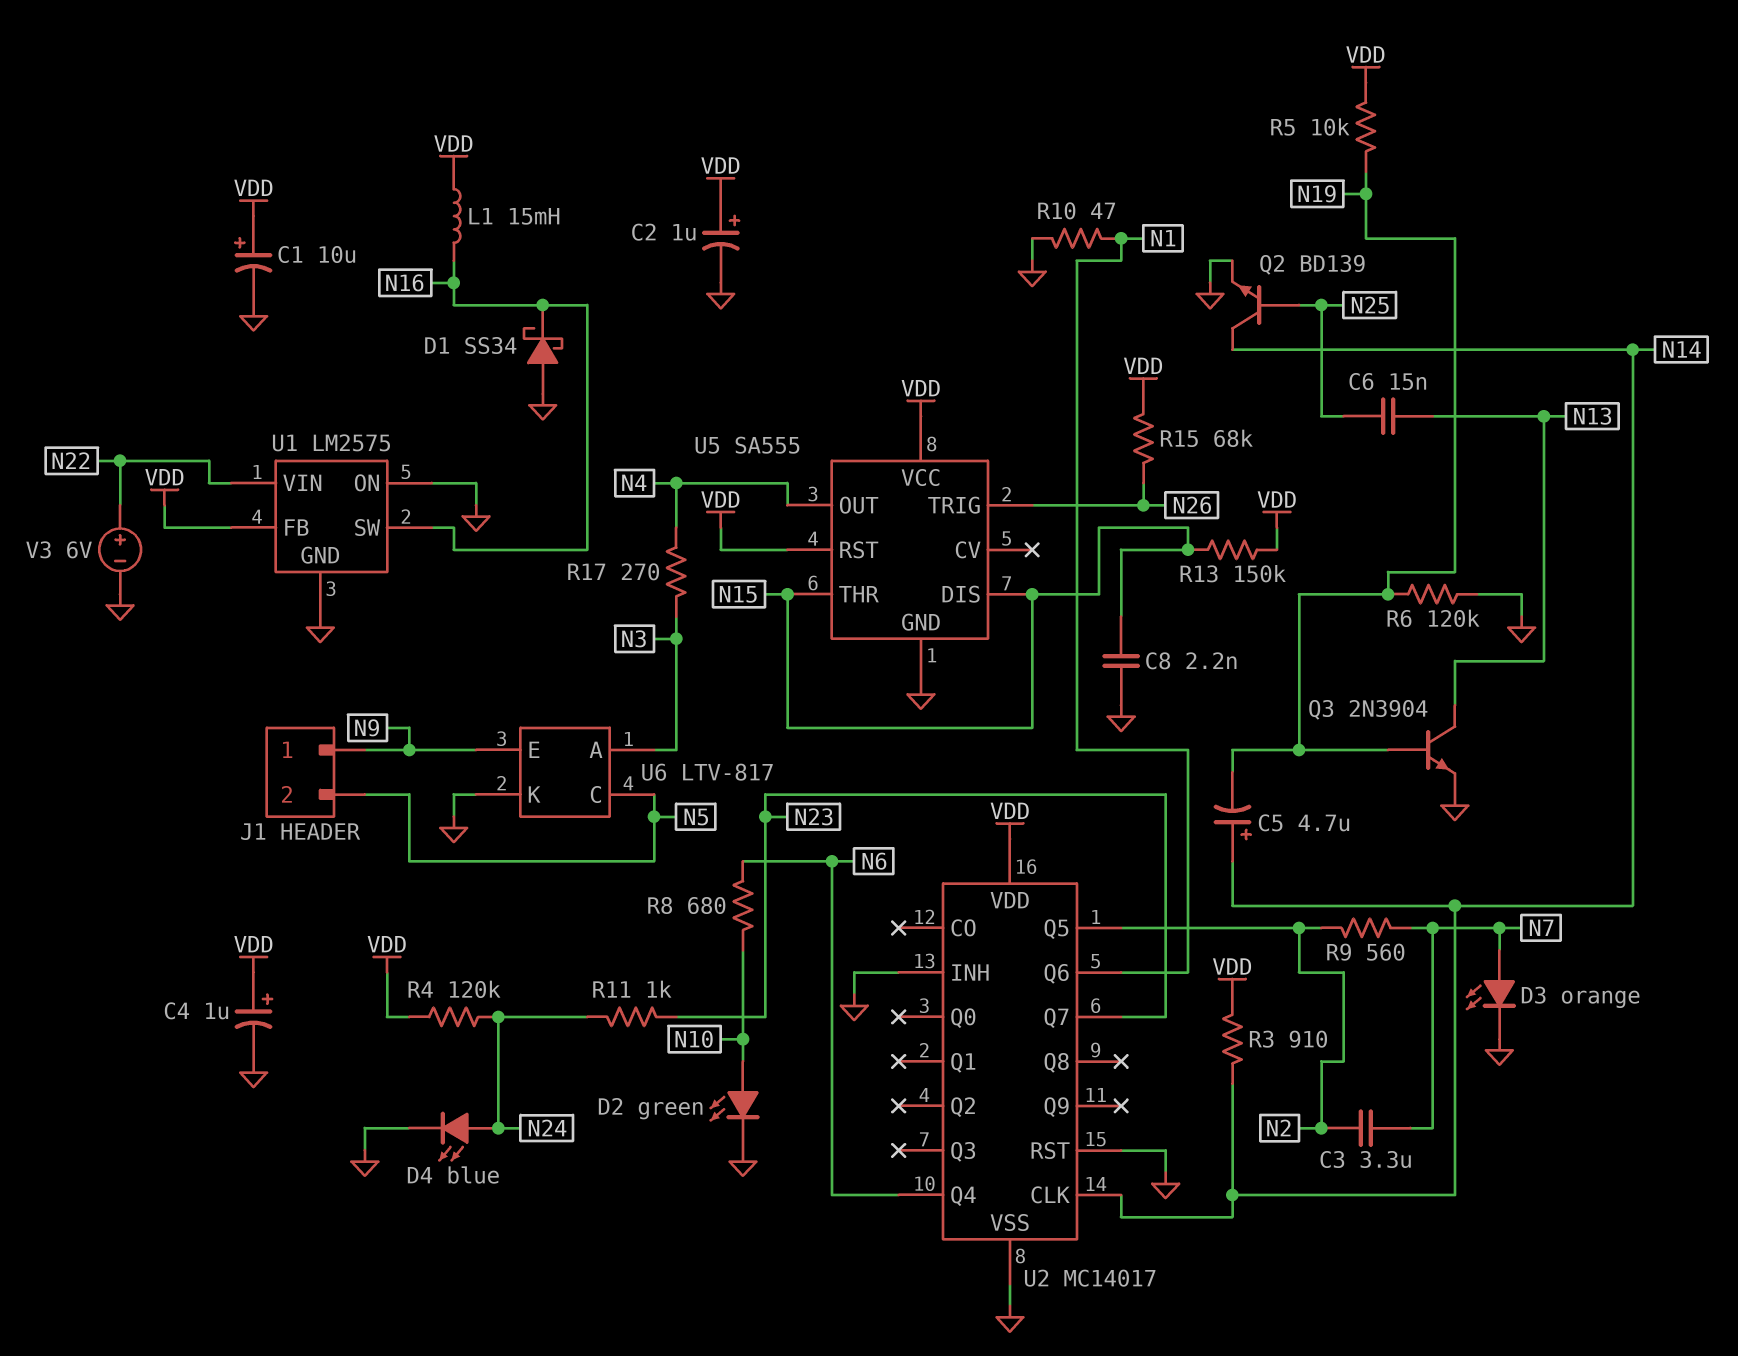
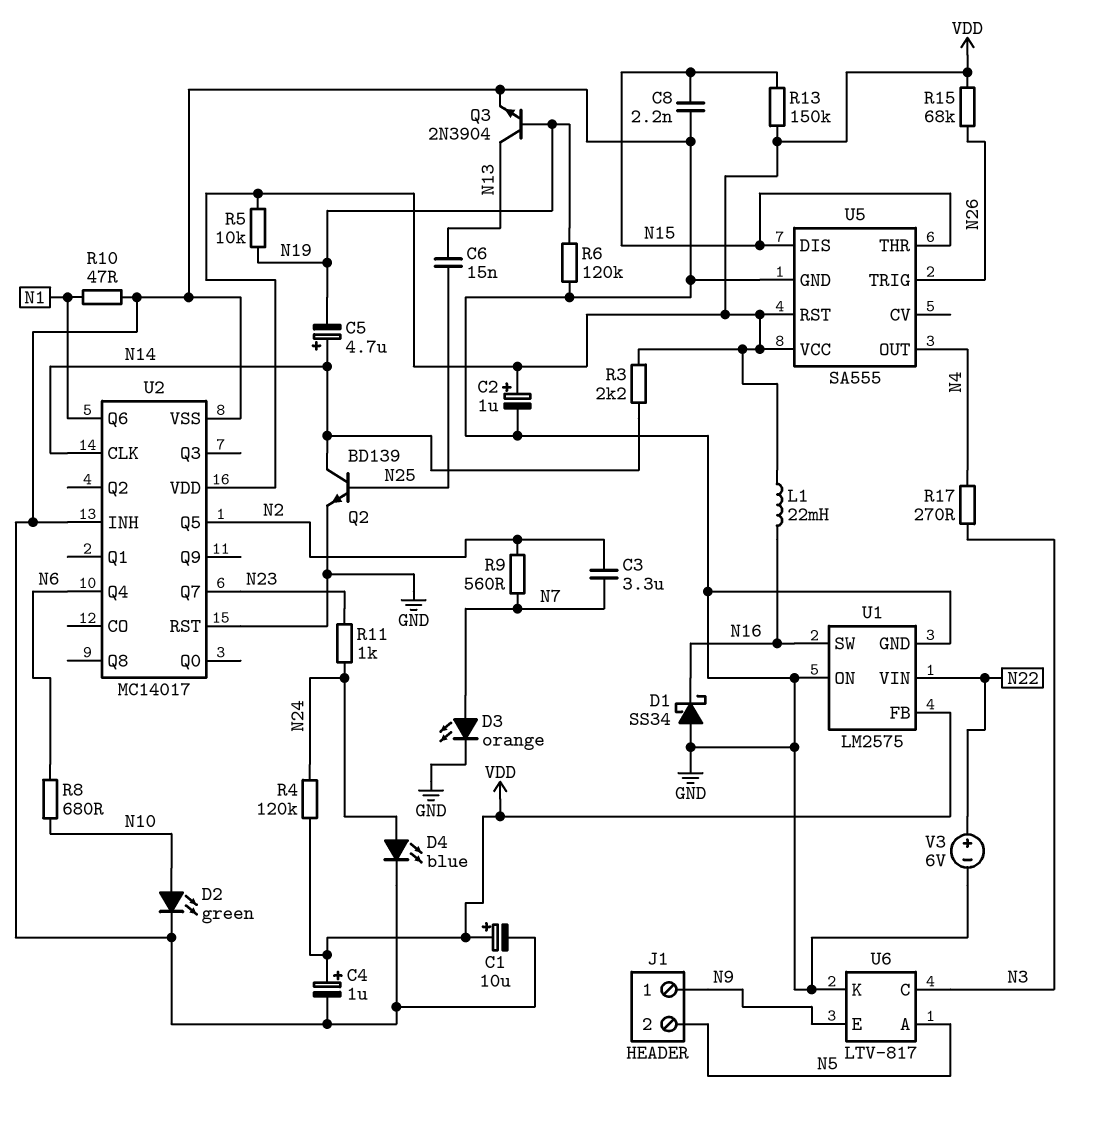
L1: 15mH (N16, VDD) -> 22mH (N16, VDD)
R3: 910 (N14, VDD) -> 2.2k (N14, VDD)
U6 pin A: N3 -> N5
U6 pin C: N5 -> N3

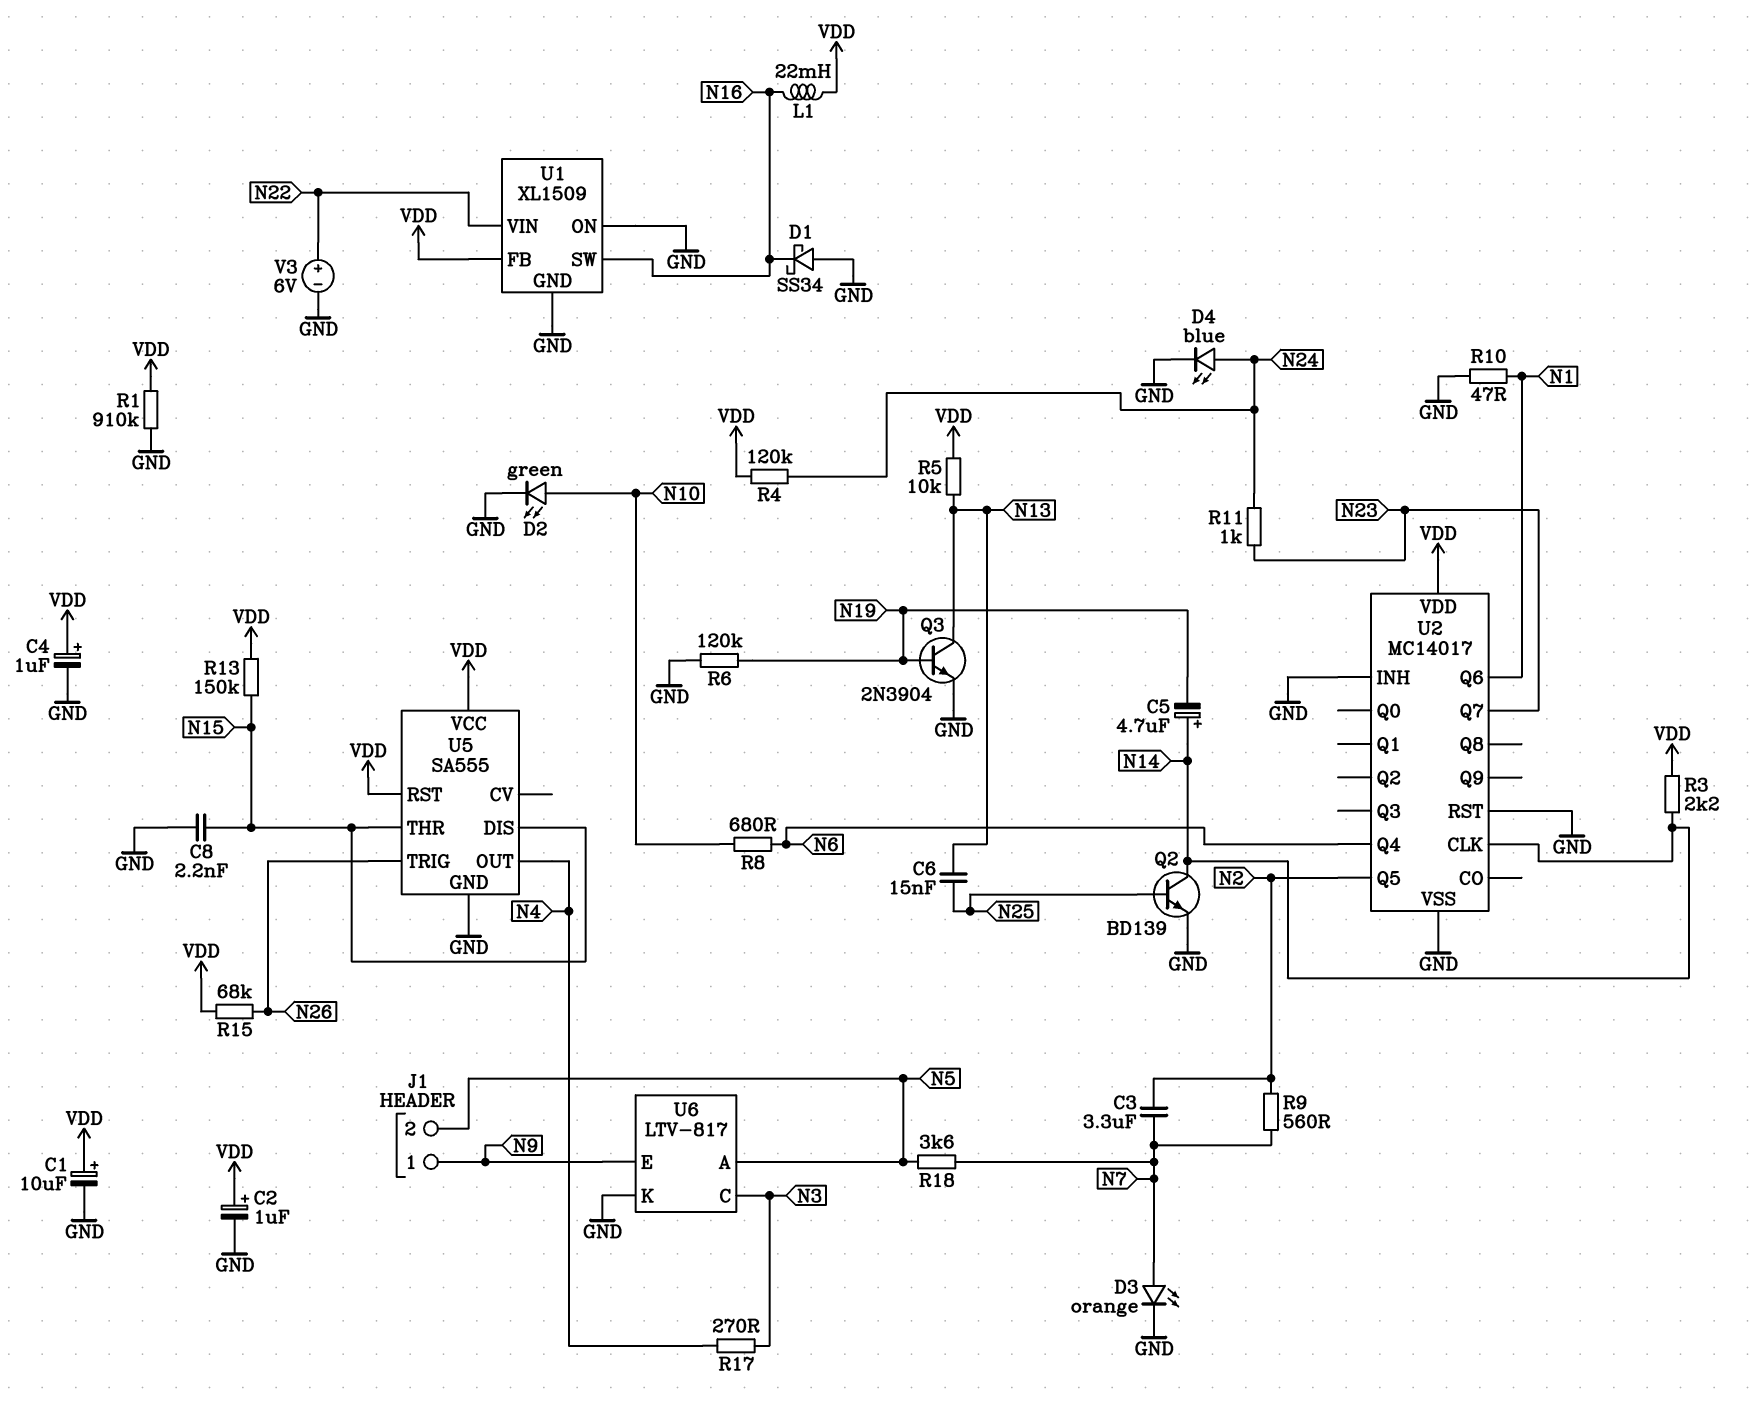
R1: none -> 910k (GND, VDD)
R5: 10k (N19, VDD) -> 10k (N13, VDD)
R18: none -> 3.6k (N5, N7)
U1: LM2575 -> XL1509

